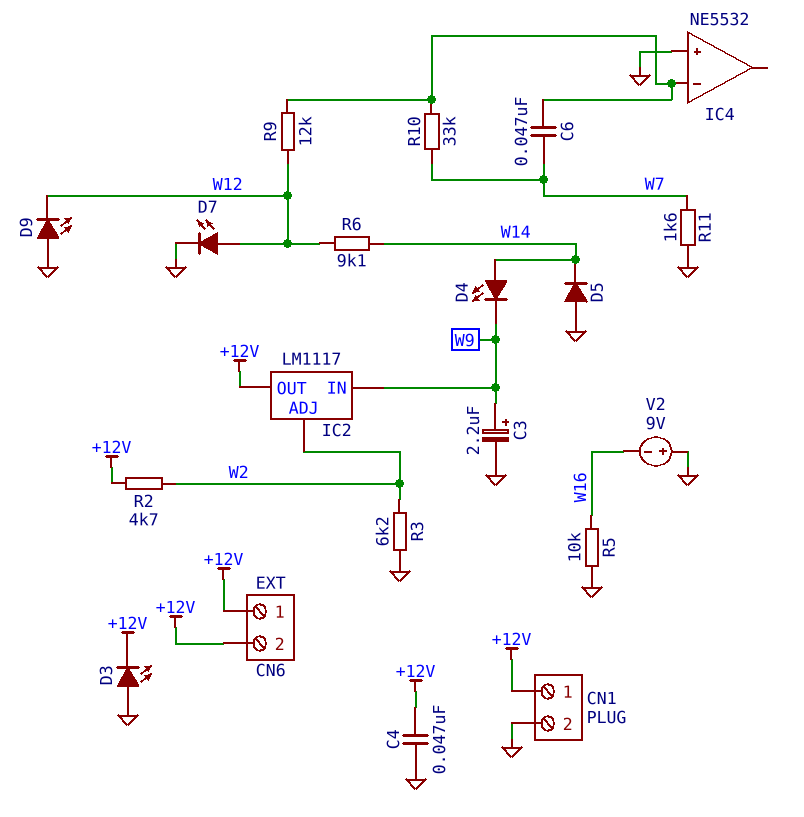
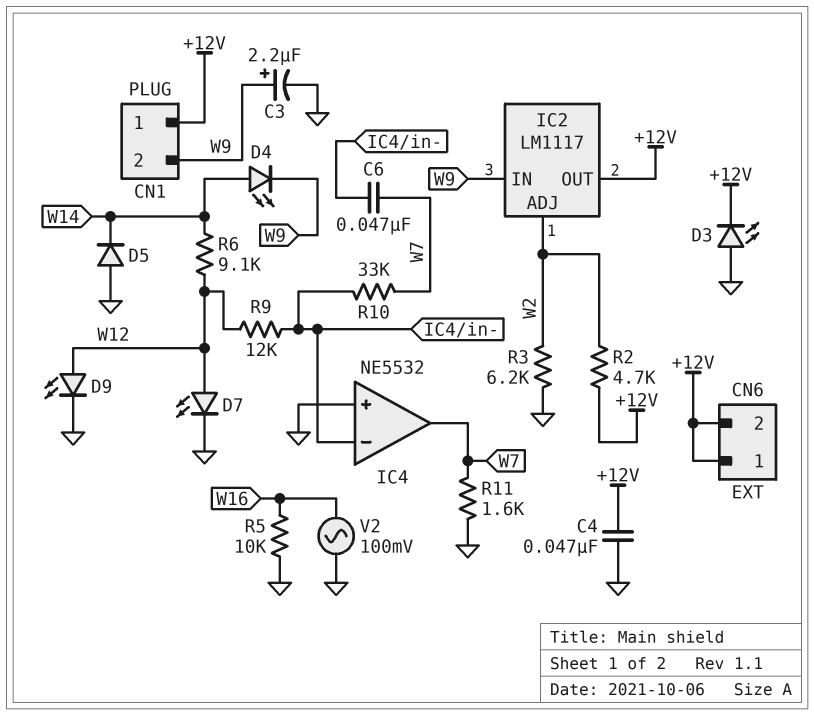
CN1 pin 2: GND -> W9
D9: LED (A GND, K W12) -> LED (A W12, K GND)
IC4 pin out: none -> W7
V2: 9V (plus GND, minus W16) -> AC 100mV (GND, W16)

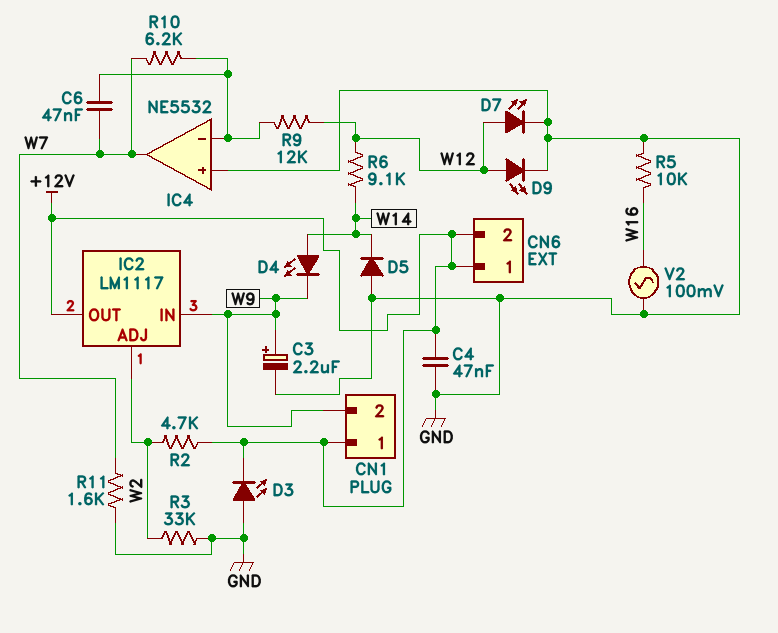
R3: 6.2k (GND, W2) -> 33k (GND, W2)
R10: 33k (IC4/in-, W7) -> 6.2k (IC4/in-, W7)

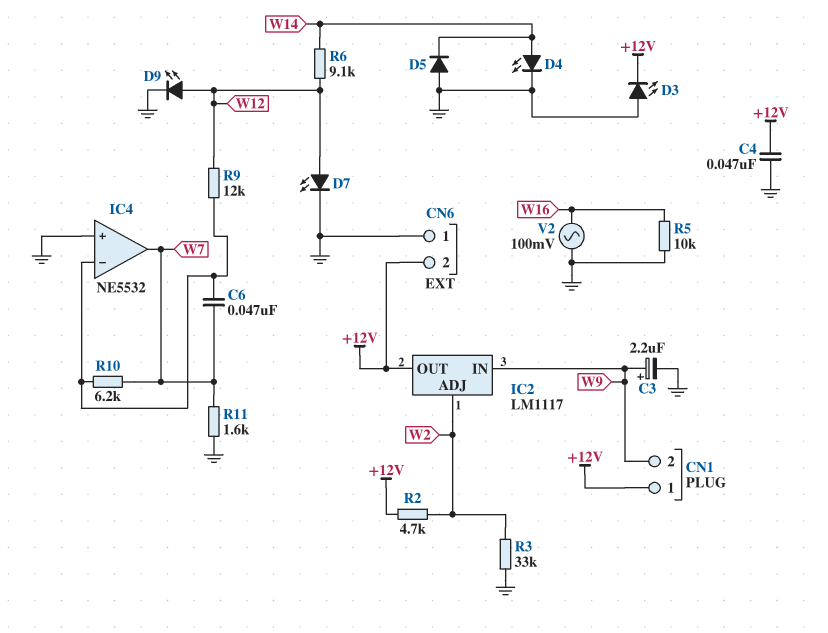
CN6 pin 1: +12V -> GND
D4: LED (A W14, K W9) -> LED (A W14, K GND)

